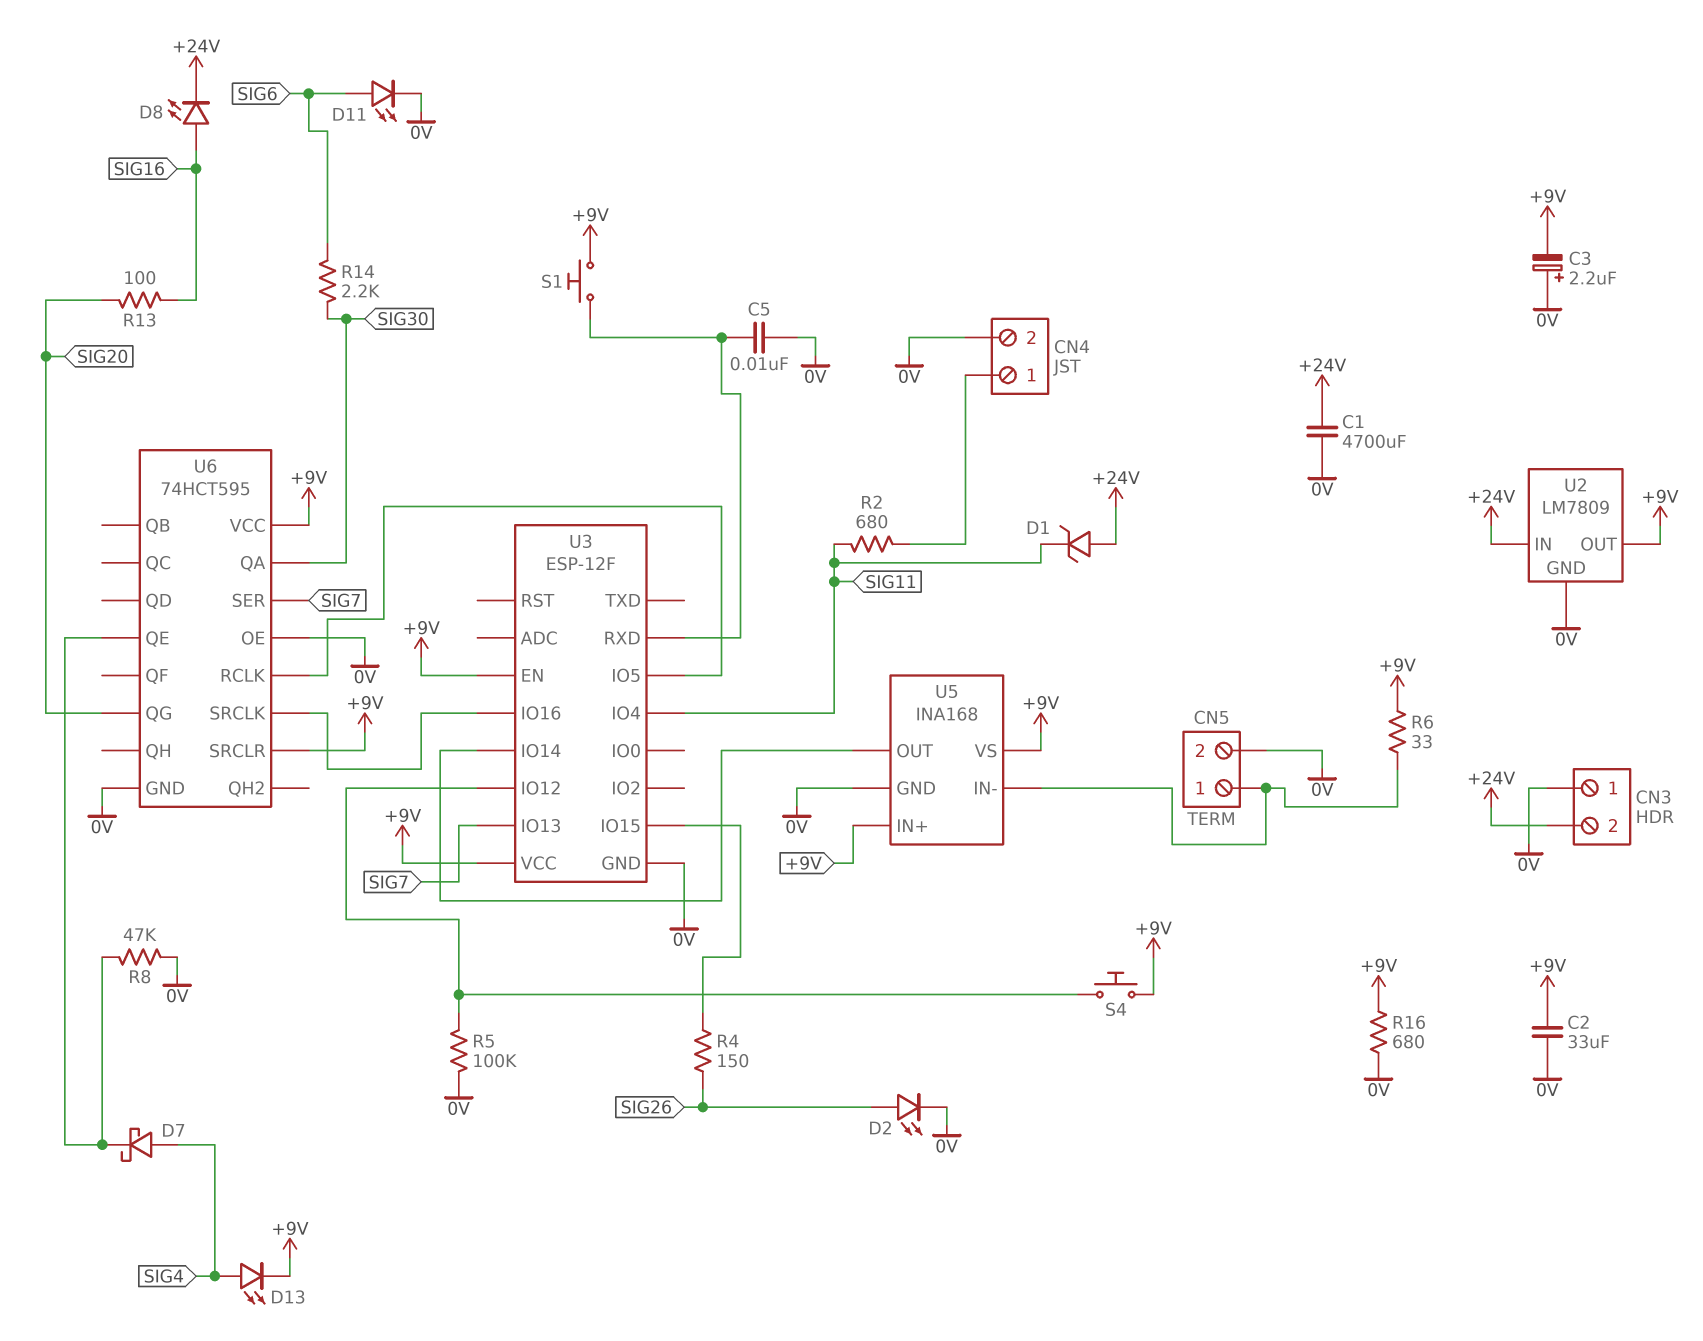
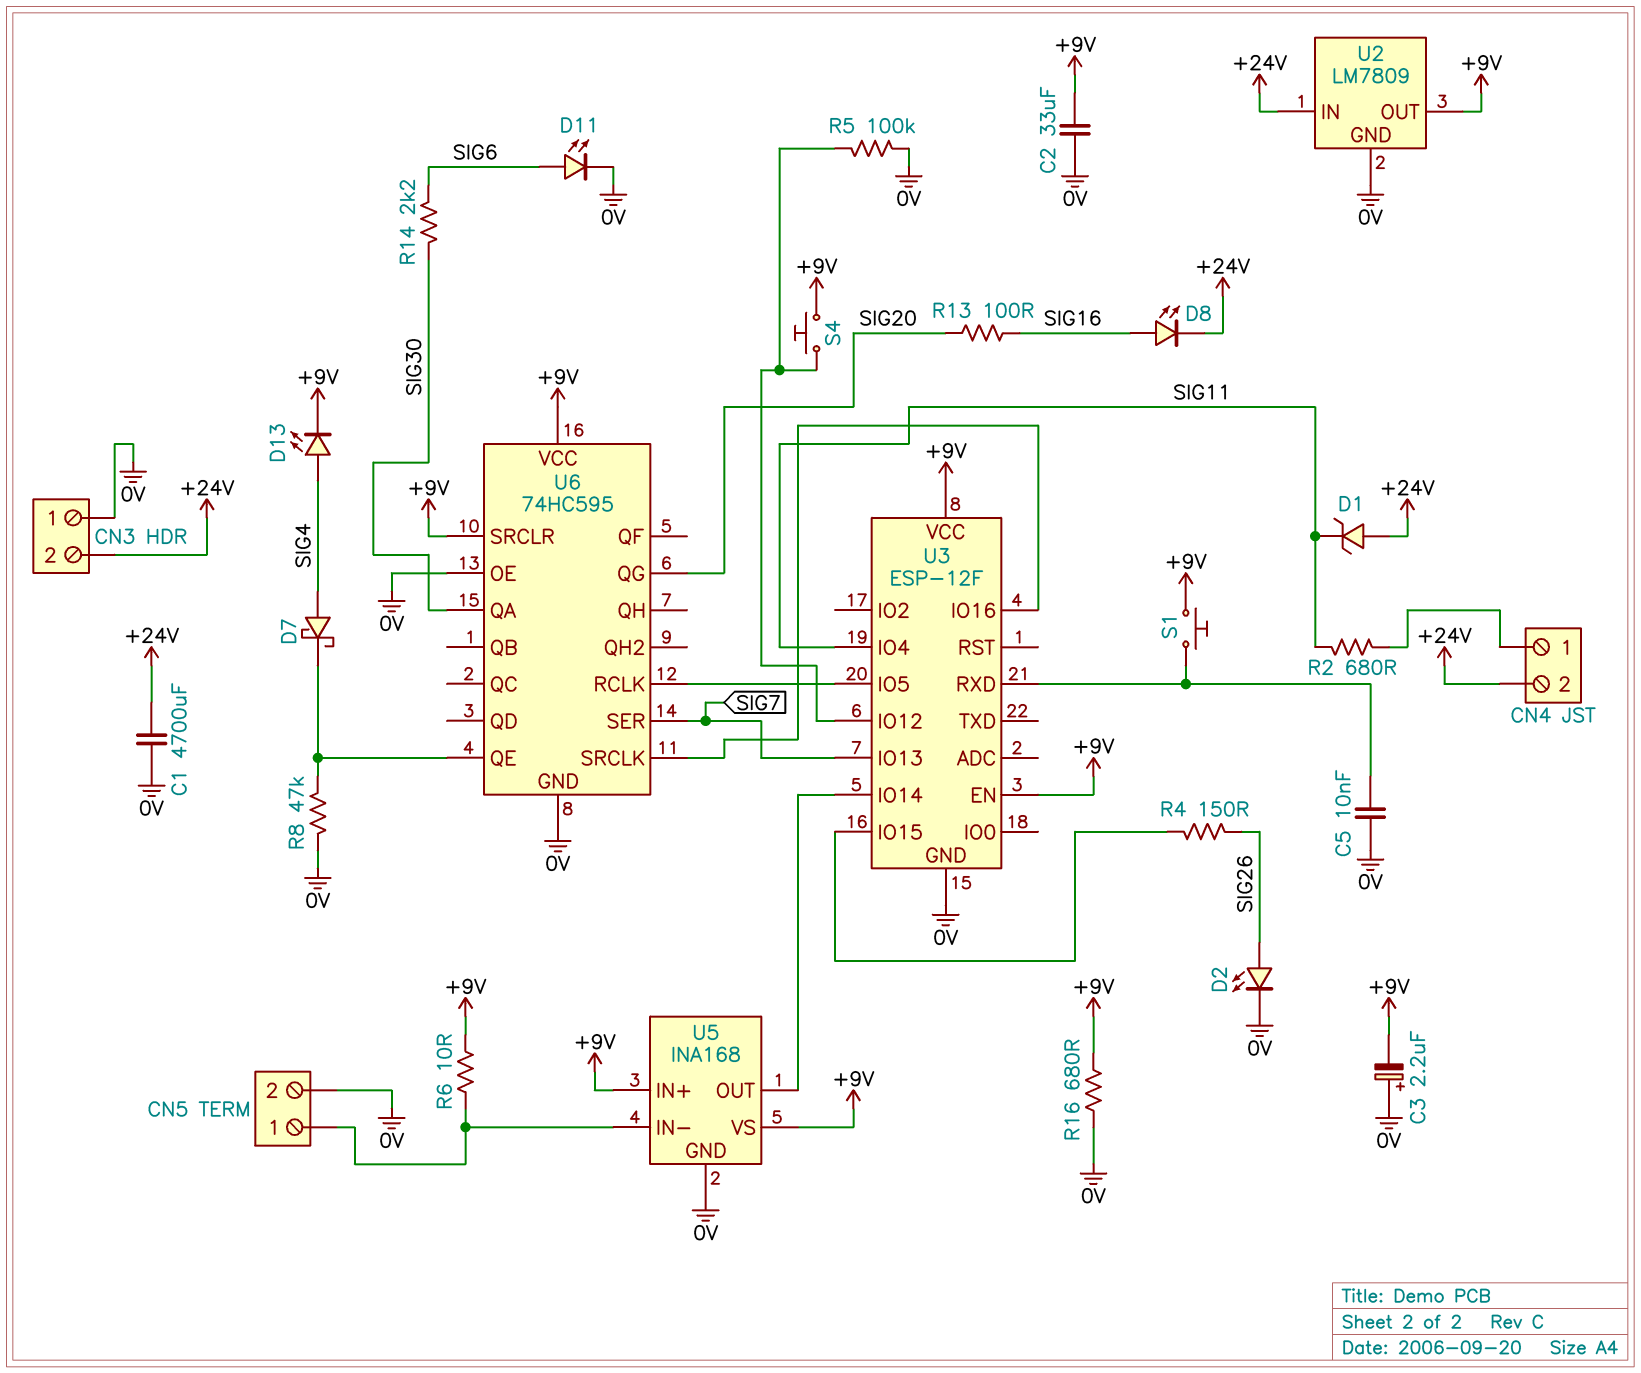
CN4 pin 2: 0V -> +24V
R6: 33 (+9V, CN5/1) -> 10 (+9V, CN5/1)
U6: 74HCT595 -> 74HC595

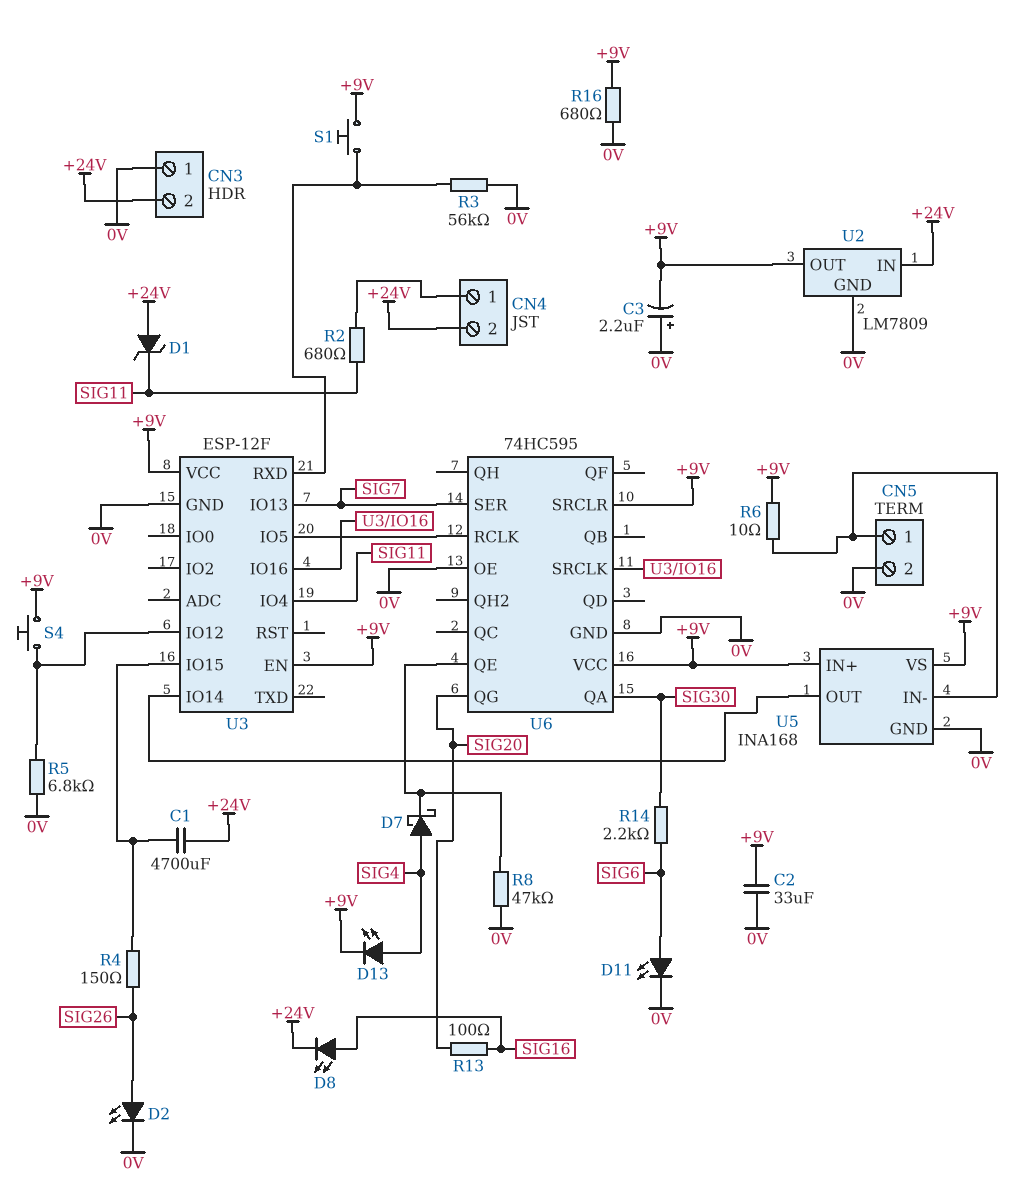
C1: 4700uF (+24V, 0V) -> 4700uF (+24V, U3/IO15)
C5: 10nF (0V, U3/RXD) -> none
R3: none -> 56k (0V, U3/RXD)
R5: 100k (0V, U3/IO12) -> 6.8k (0V, U3/IO12)

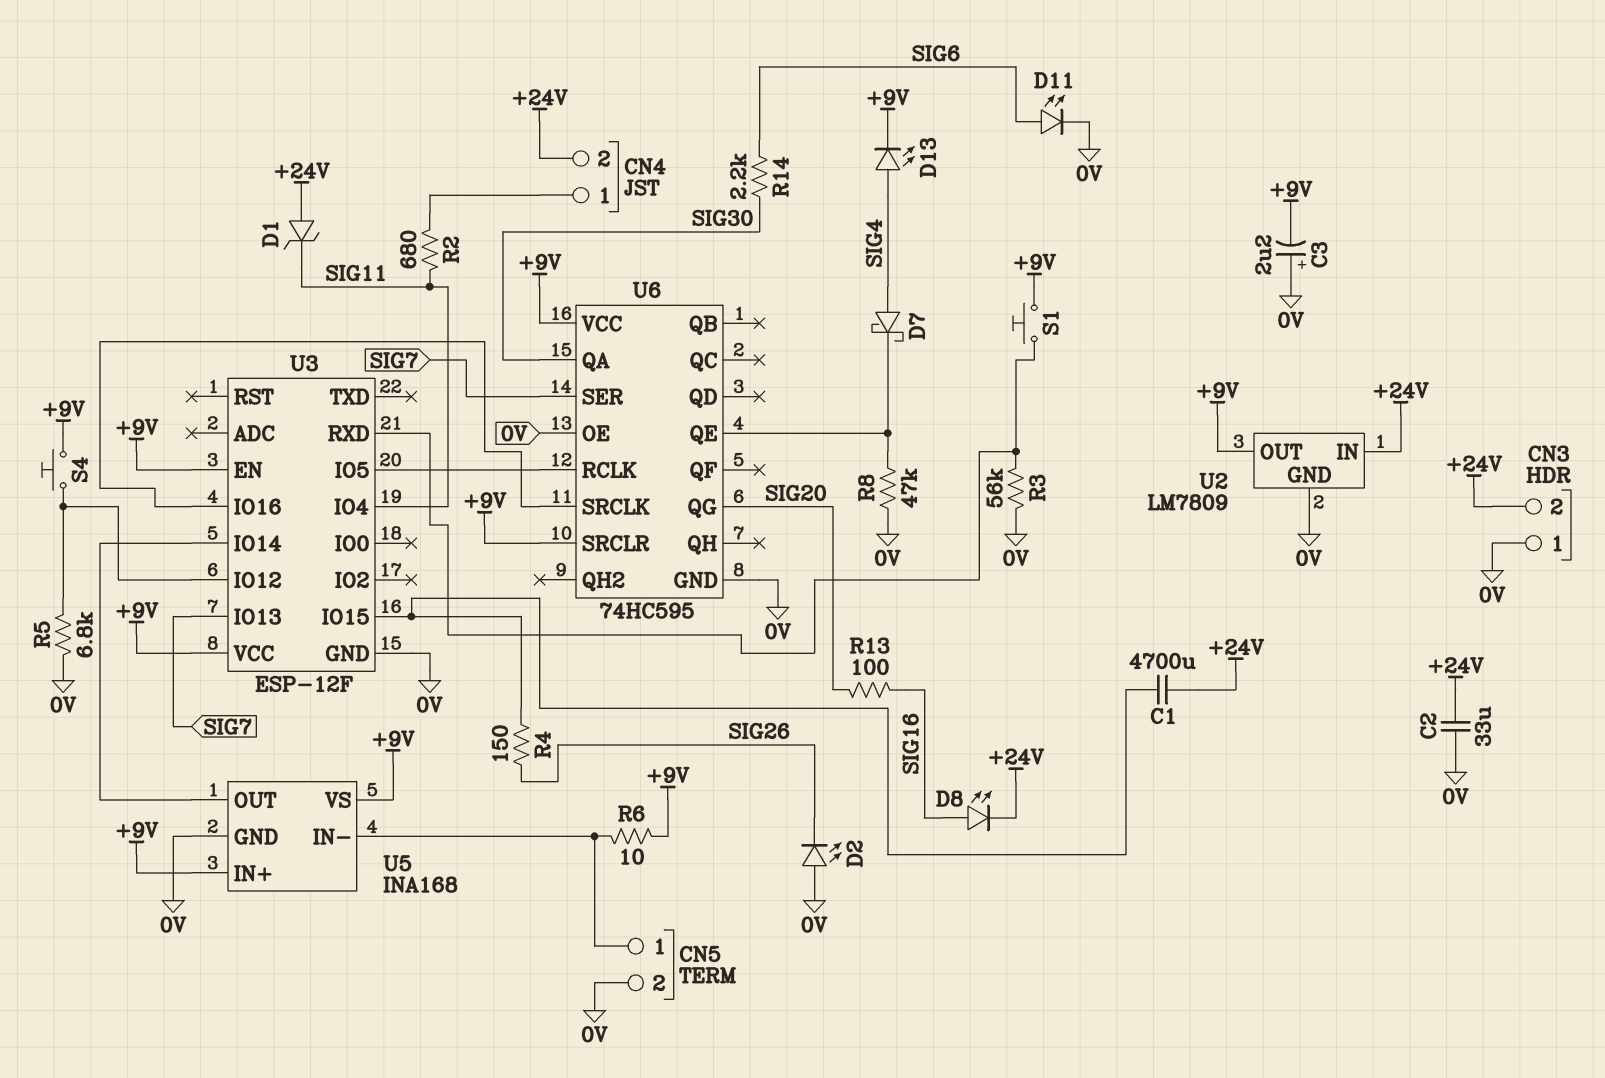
C2: 33uF (+9V, 0V) -> 33uF (+24V, 0V)
D2: LED (A SIG26, K 0V) -> LED (A 0V, K SIG26)
R16: 680 (+9V, 0V) -> none

